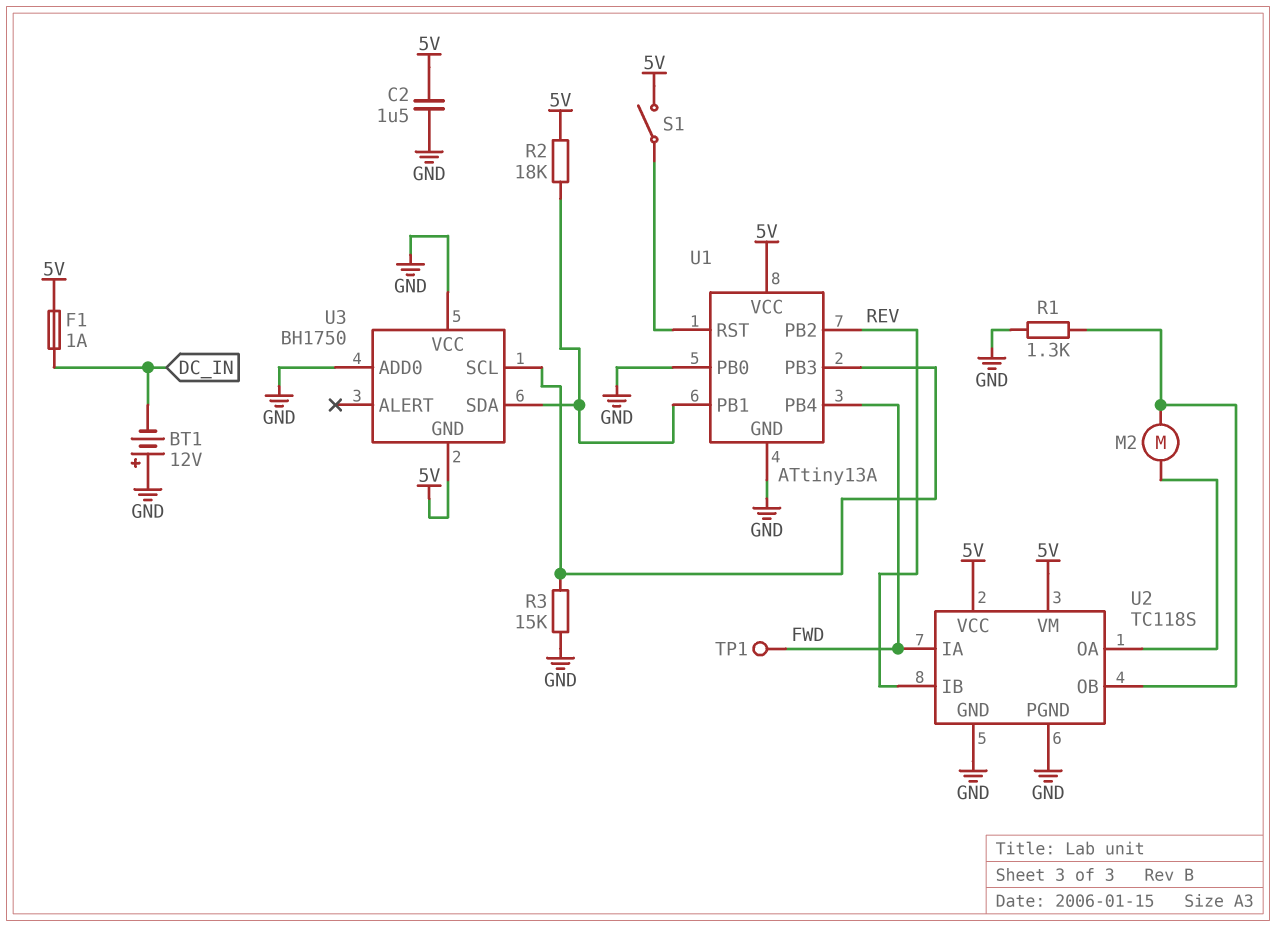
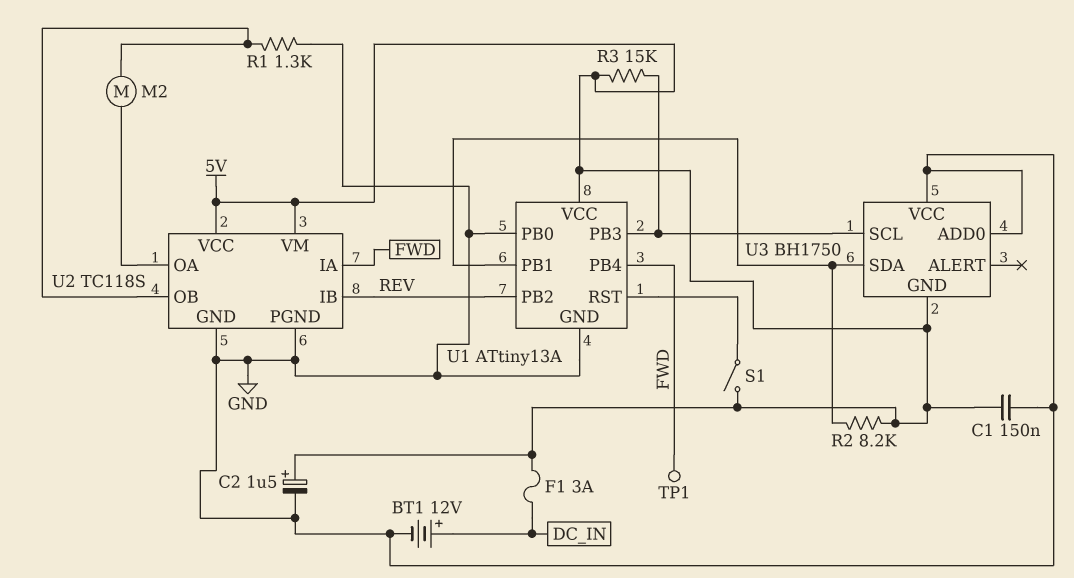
BT1: 12V (plus GND, minus DC_IN) -> 12V (plus DC_IN, minus GND)
C1: none -> 150nF (5V, GND)
C2: 1.5uF (5V, GND) -> 1.5uF (plus 5V, minus GND)
F1: 1A (5V, DC_IN) -> 3A (5V, DC_IN)
R2: 18k (5V, U1/PB1) -> 8.2k (5V, U1/PB1)
R3: 15k (GND, U1/PB3) -> 15k (5V, U1/PB3)

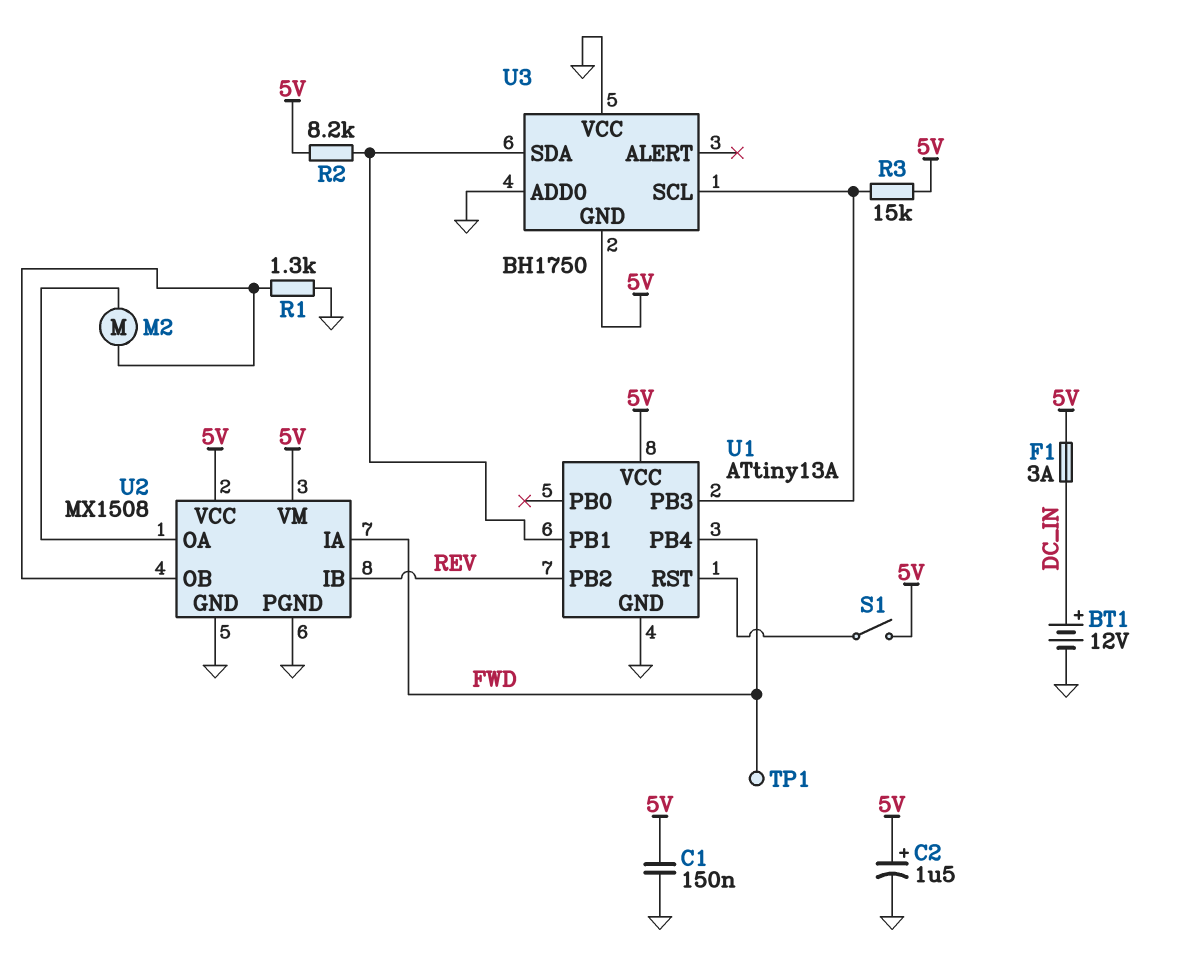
U1 pin PB0: GND -> none
U2: TC118S -> MX1508

